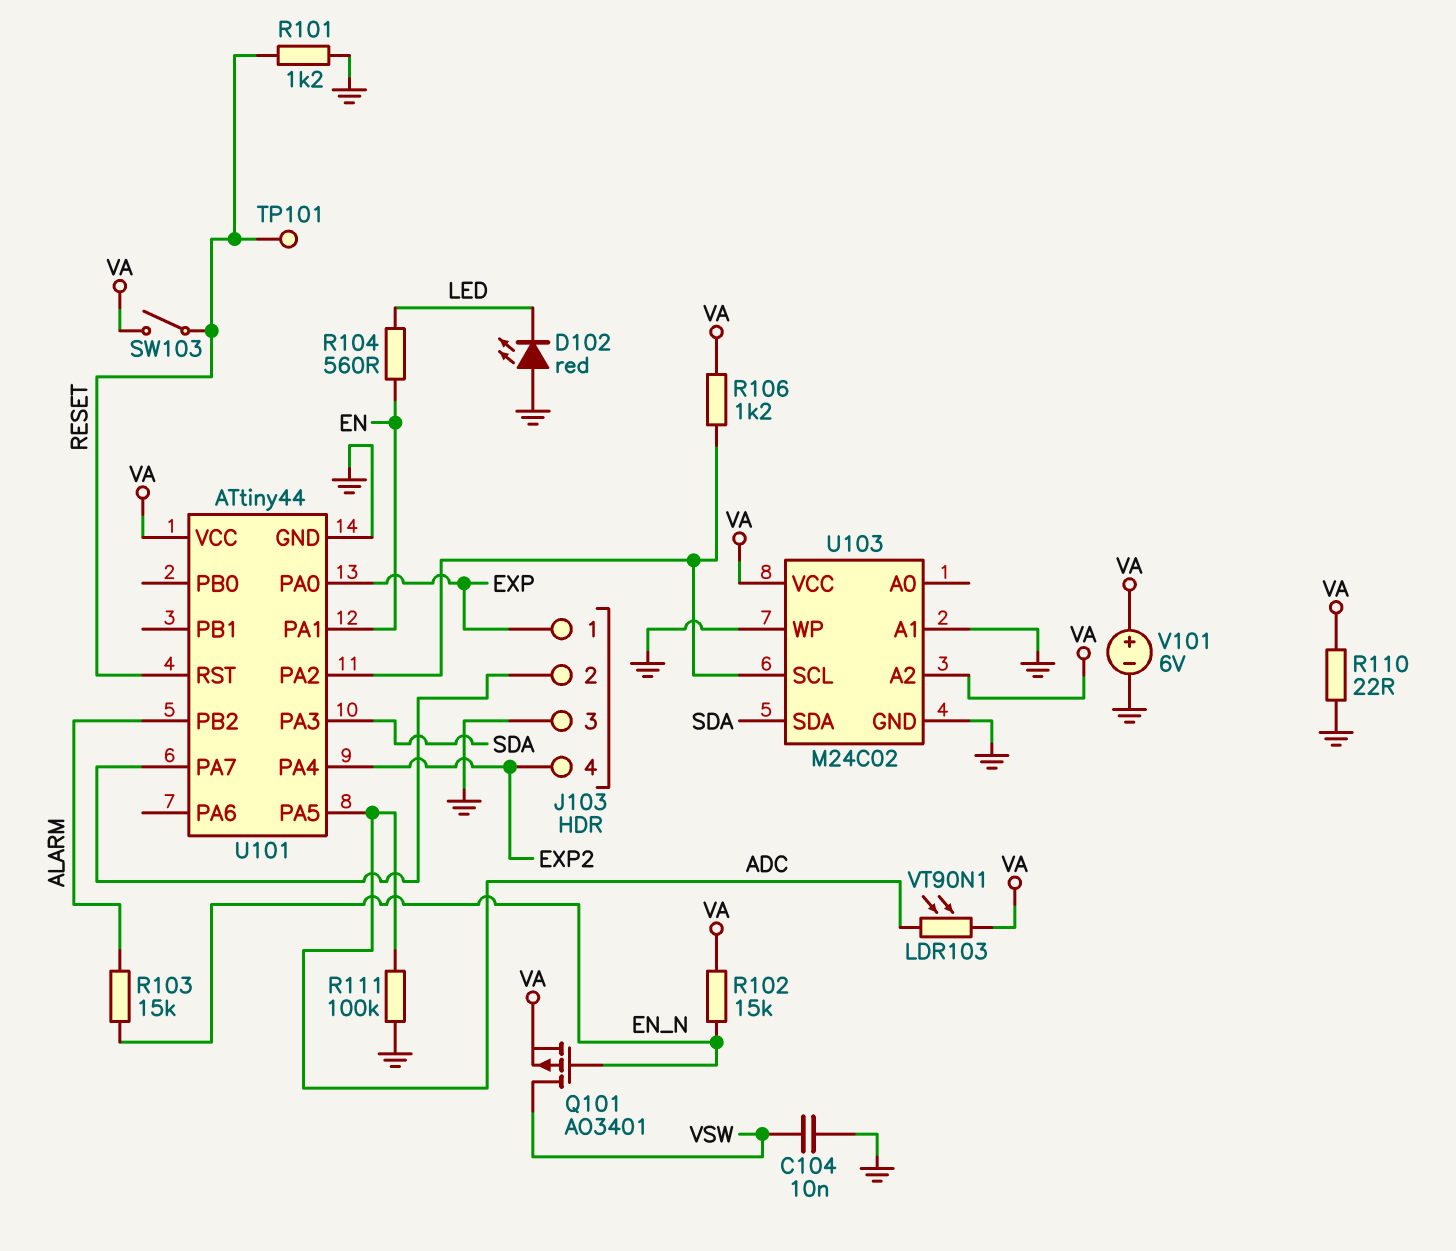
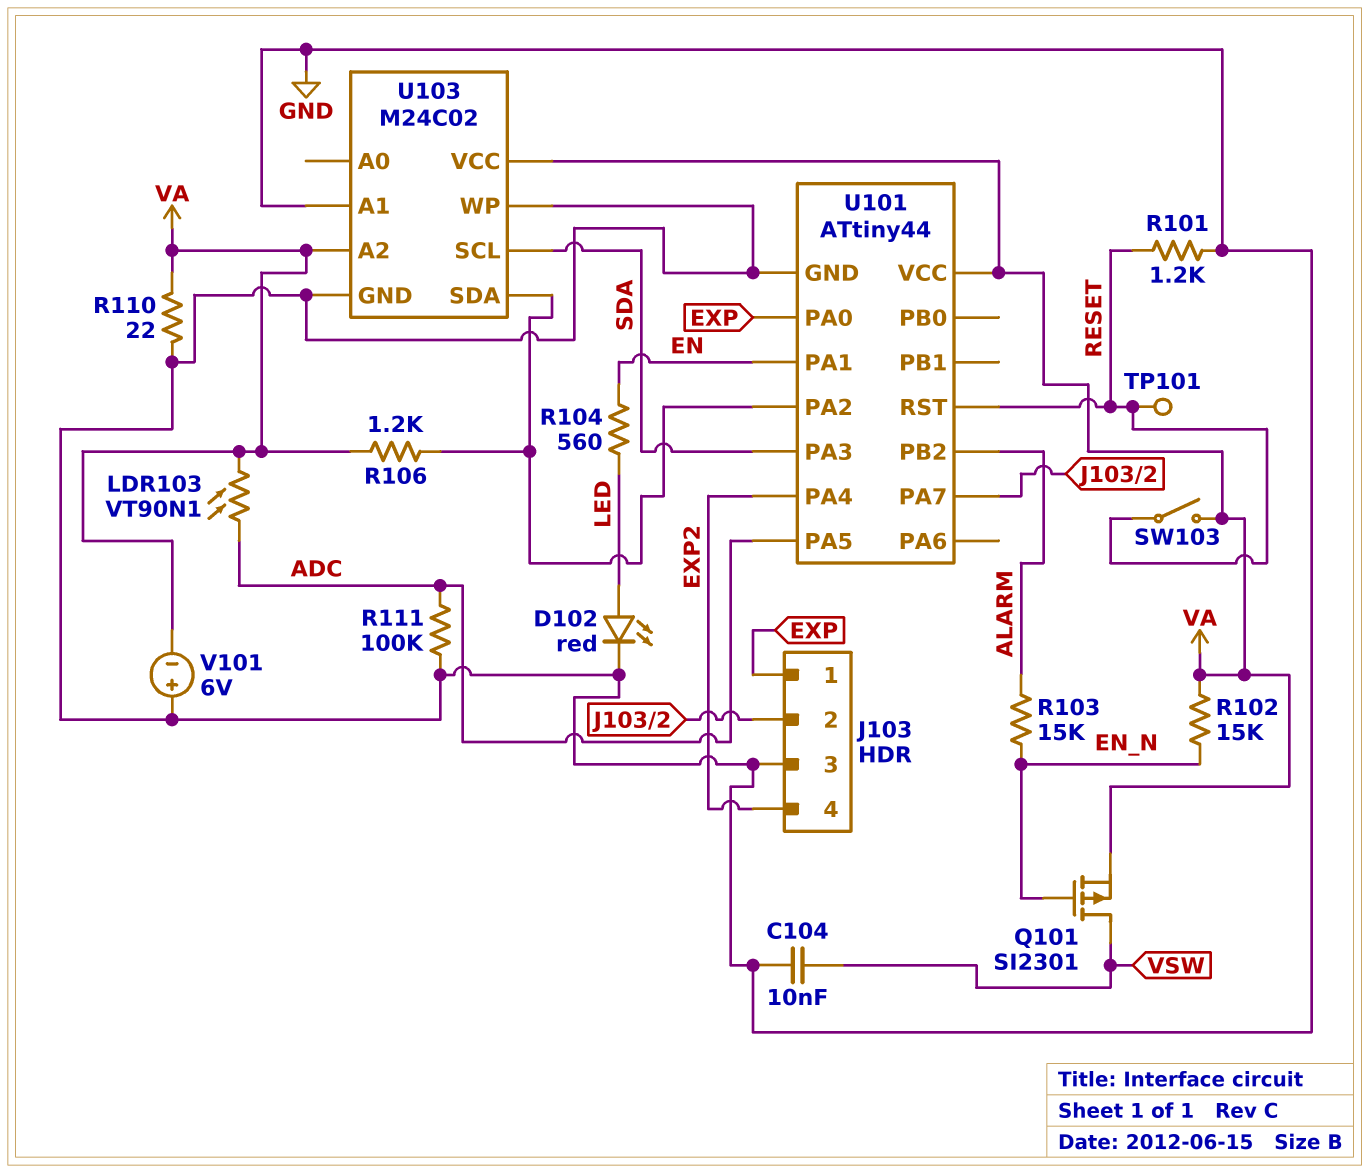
D102: LED red (A GND, K LED) -> LED red (A LED, K GND)
Q101: PMOS AO3401 (G EN_N, D VSW, S VA) -> PMOS SI2301 (G EN_N, D VSW, S VA)
U103 pin SCL: U101/PA2 -> SDA
U103 pin SDA: SDA -> U101/PA2
V101: 6V (plus VA, minus GND) -> 6V (plus GND, minus VA)

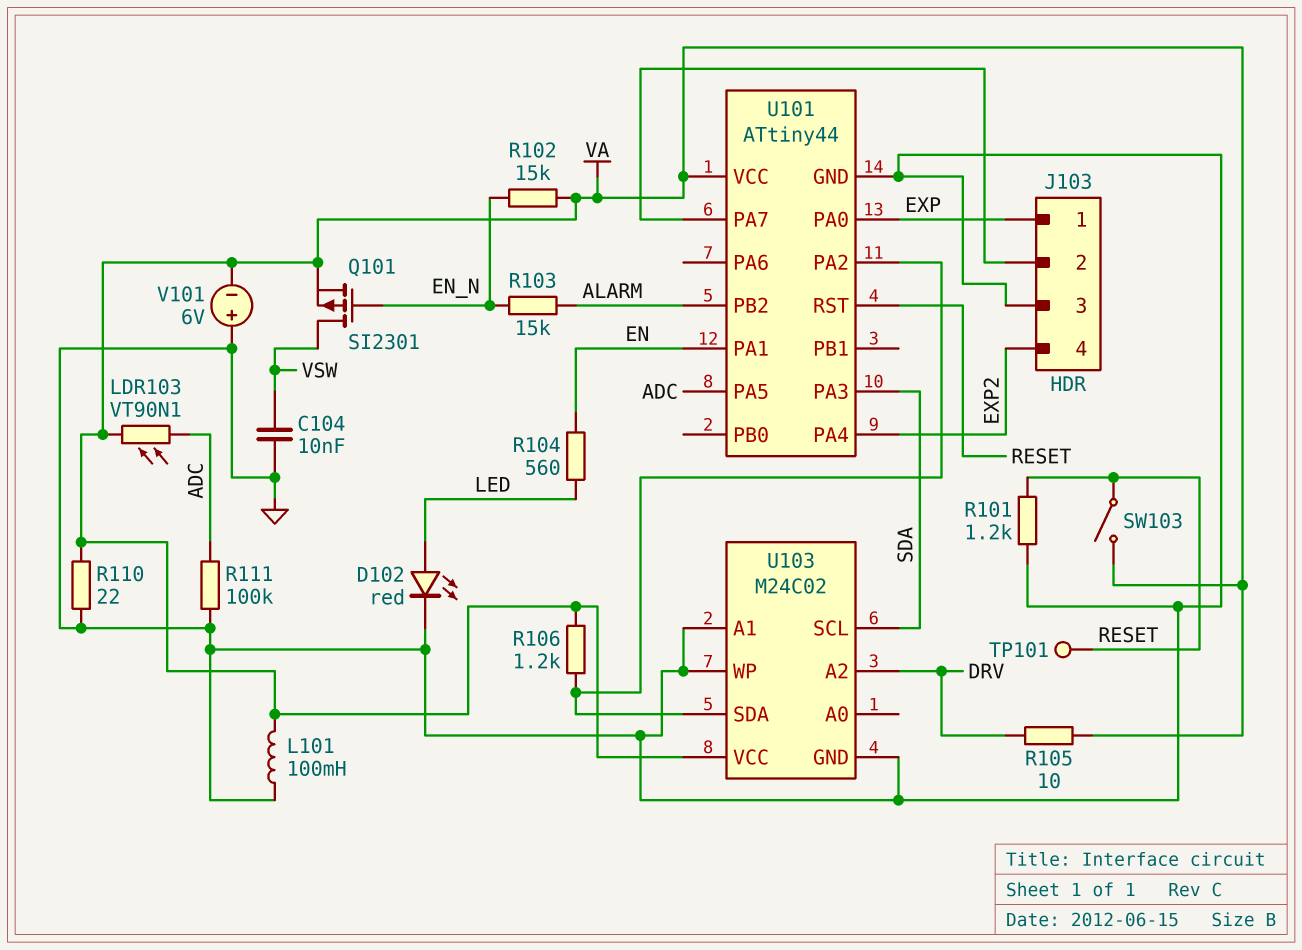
L101: none -> 100mH (GND, VA)
R105: none -> 10 (DRV, VA)
U103 pin A2: VA -> DRV

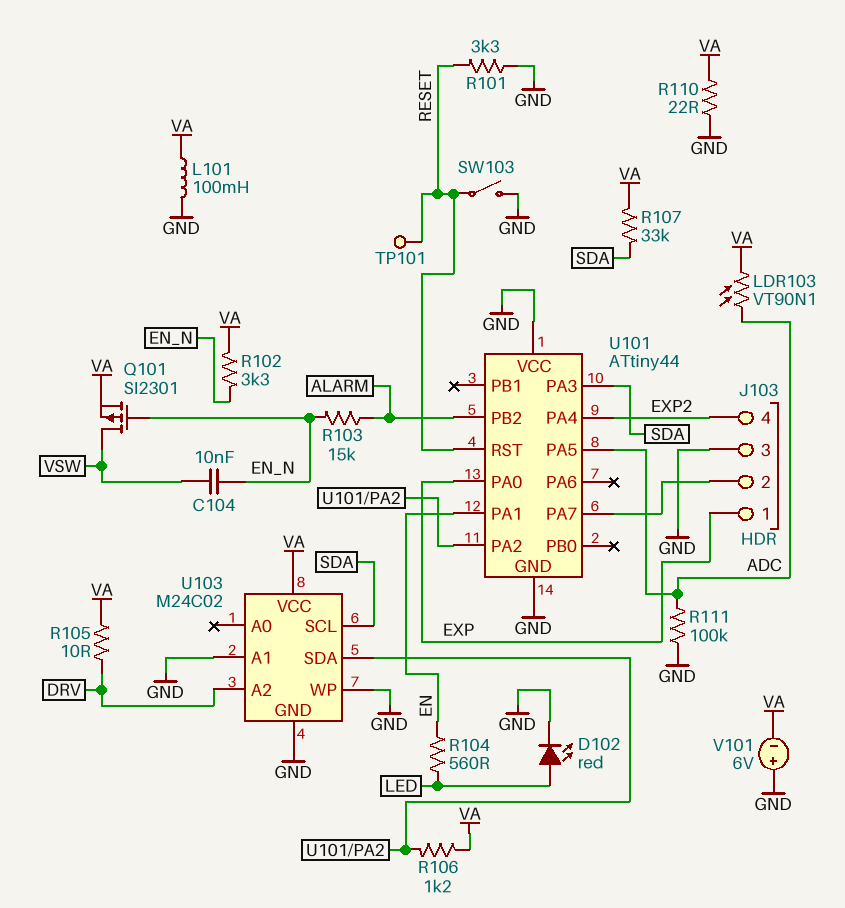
C104: 10nF (GND, VSW) -> 10nF (EN_N, VSW)
R101: 1.2k (GND, RESET) -> 3.3k (GND, RESET)
R102: 15k (EN_N, VA) -> 3.3k (EN_N, VA)
R107: none -> 33k (SDA, VA)
SW103: switch (RESET, VA) -> switch (GND, RESET)
U101 pin VCC: VA -> GND

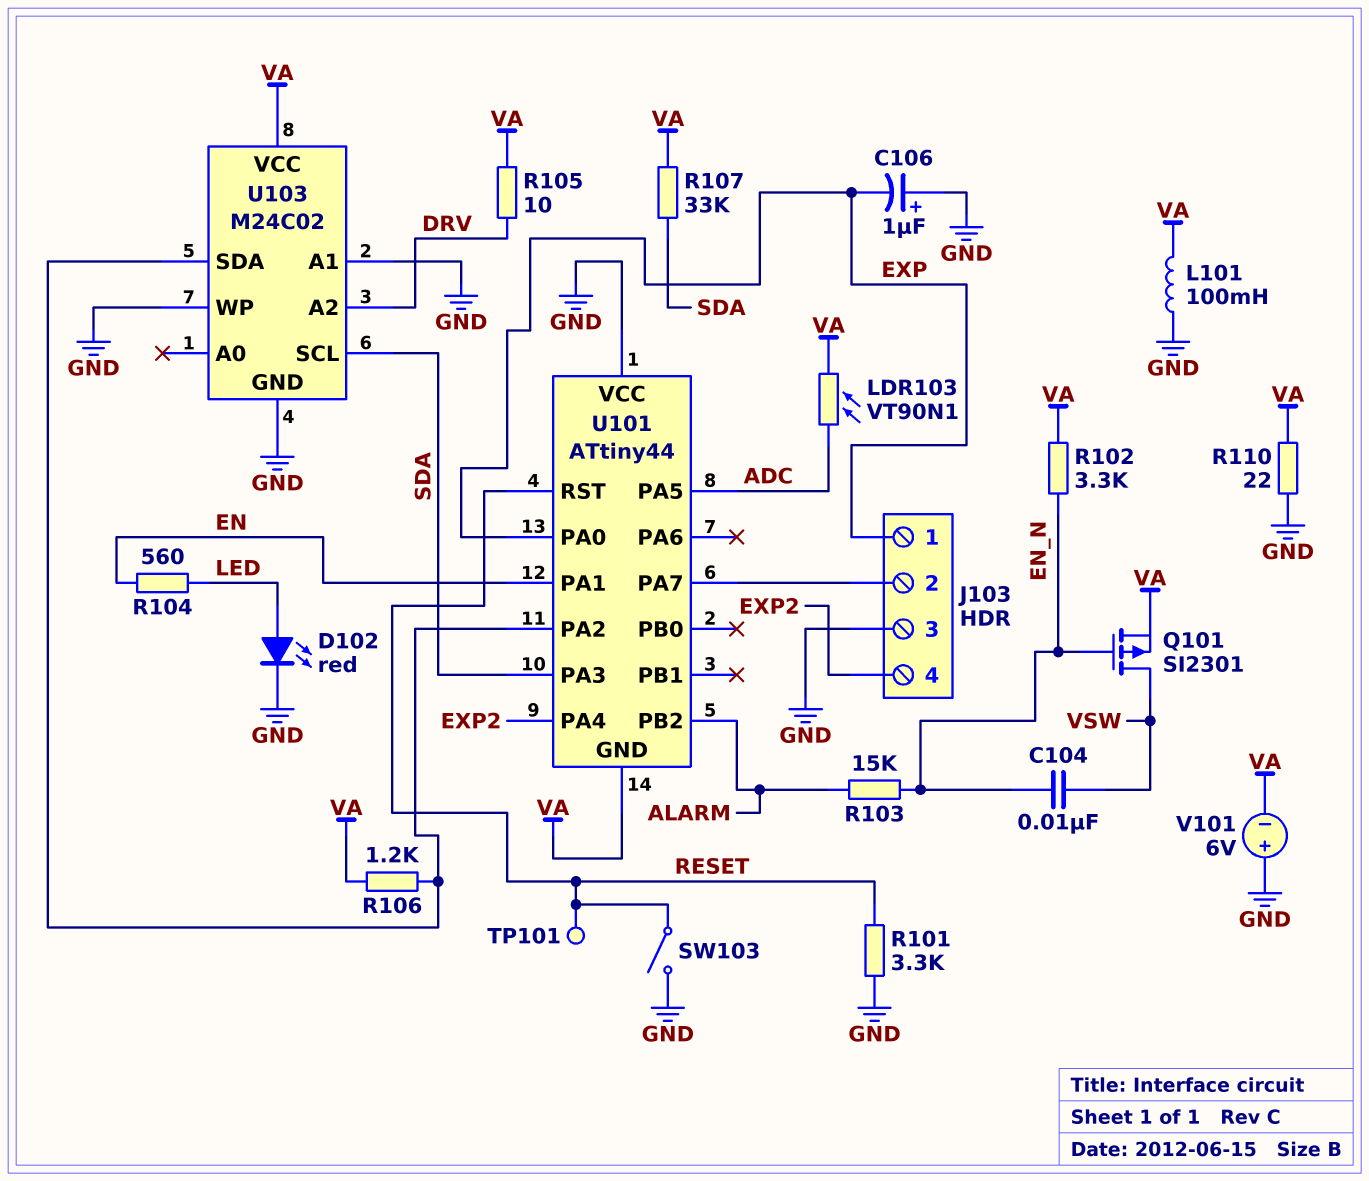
C106: none -> 1uF (plus GND, minus EXP)
R111: 100k (ADC, GND) -> none
U101 pin GND: GND -> VA

